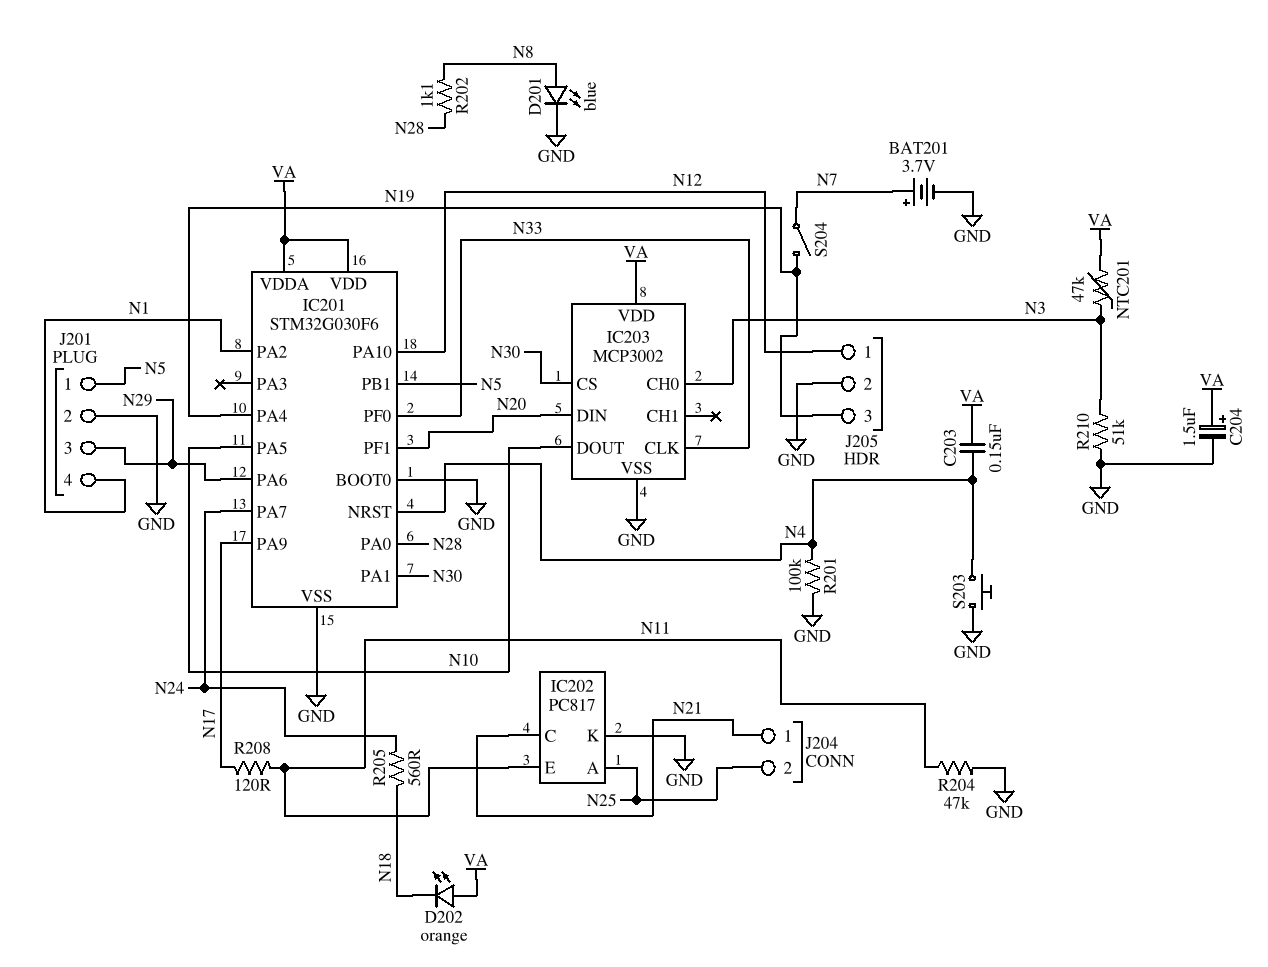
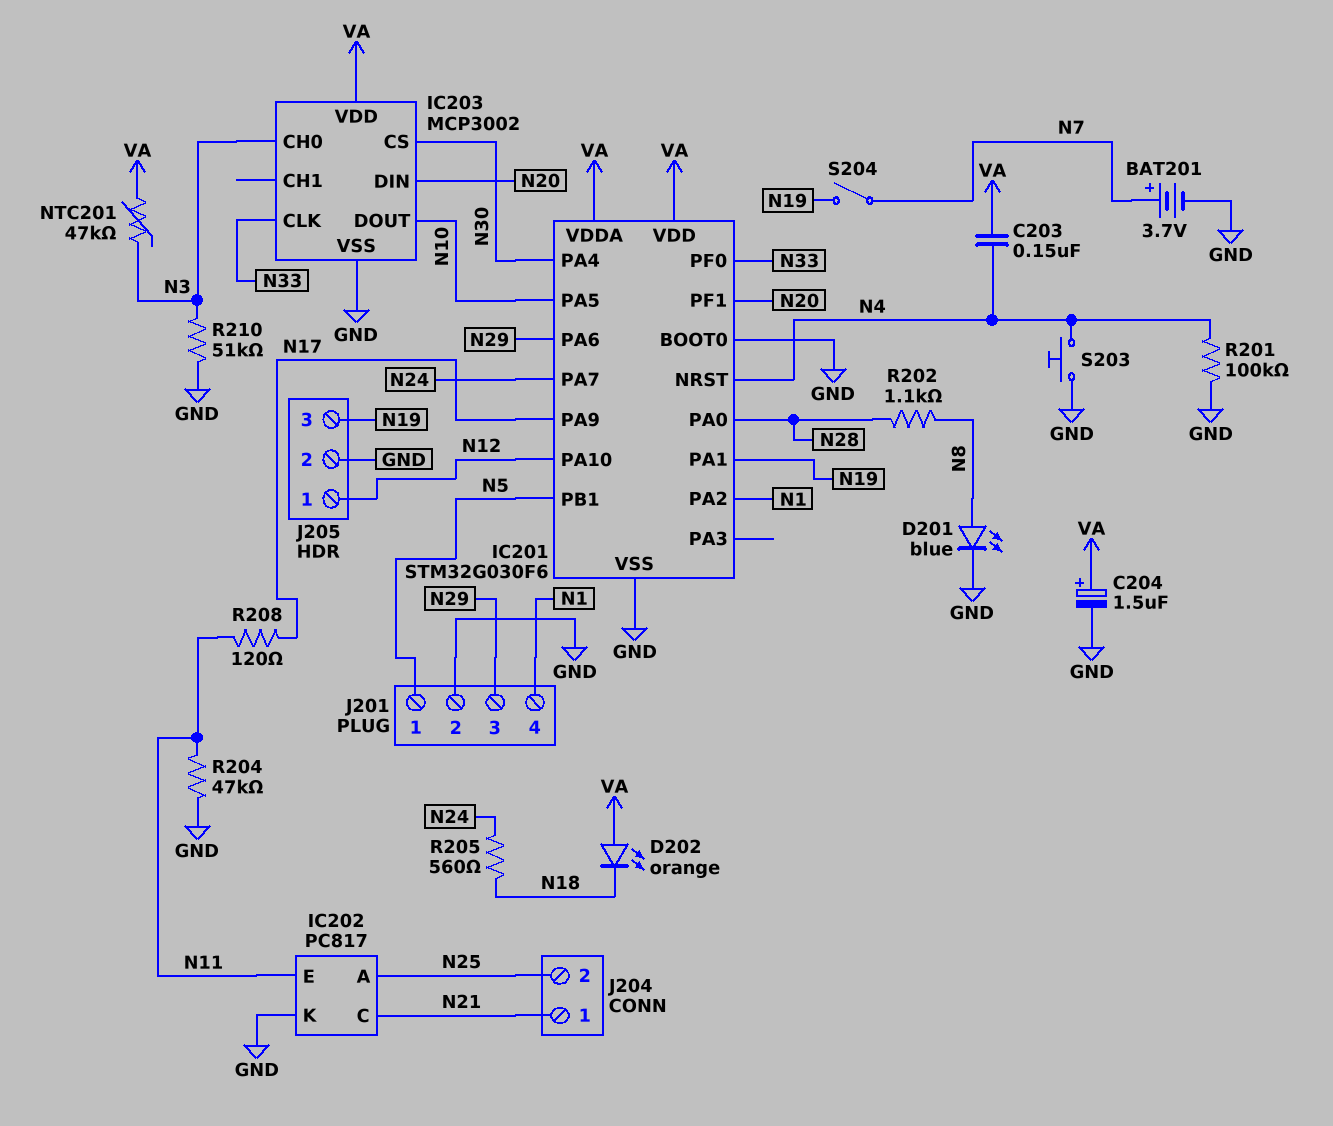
IC201 pin PA1: N30 -> N19
IC201 pin PA4: N19 -> N30

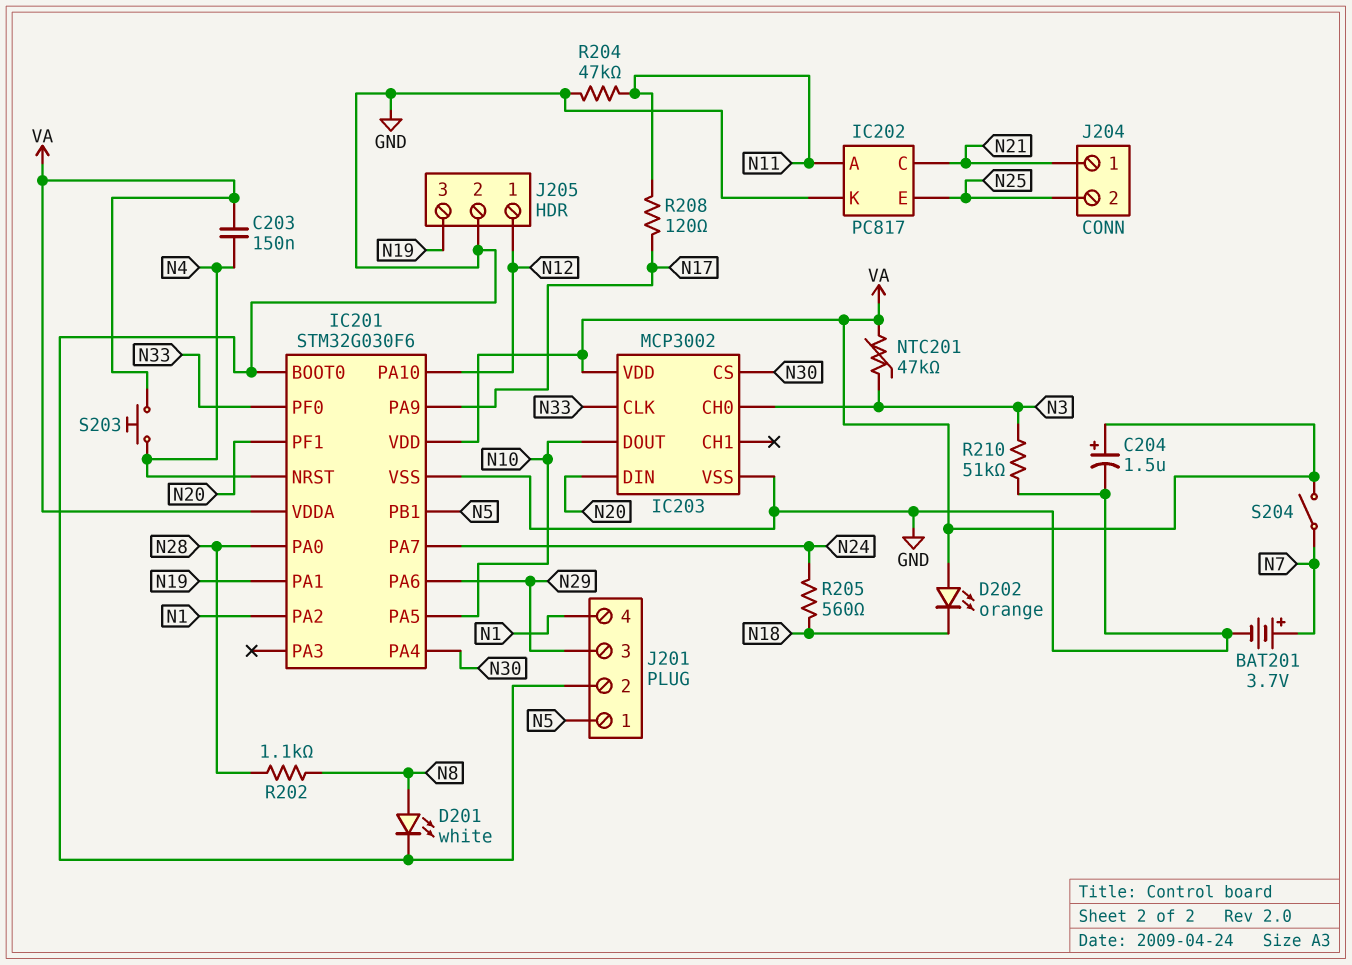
D201: LED blue (A N8, K GND) -> LED white (A N8, K GND)
IC202 pin A: N25 -> N11
IC202 pin E: N11 -> N25
R201: 100k (GND, N4) -> none
S203: button (GND, N4) -> button (N4, VA)
S204: switch (N7, N19) -> switch (N7, VA)

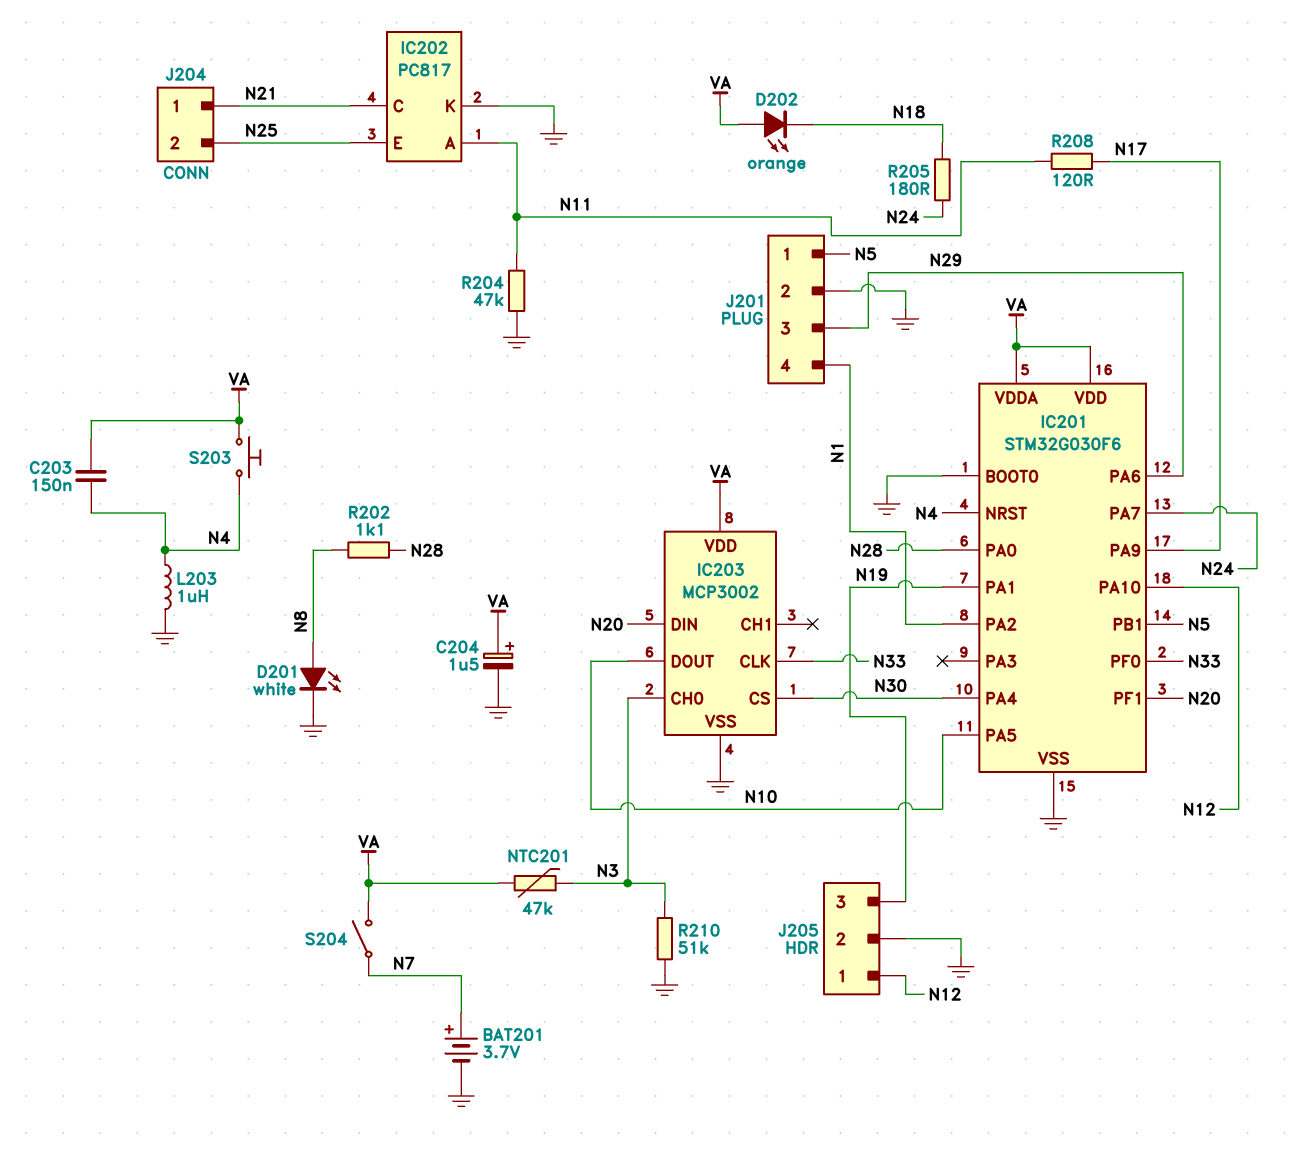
L203: none -> 1uH (GND, N4)
R205: 560 (N18, N24) -> 180 (N18, N24)

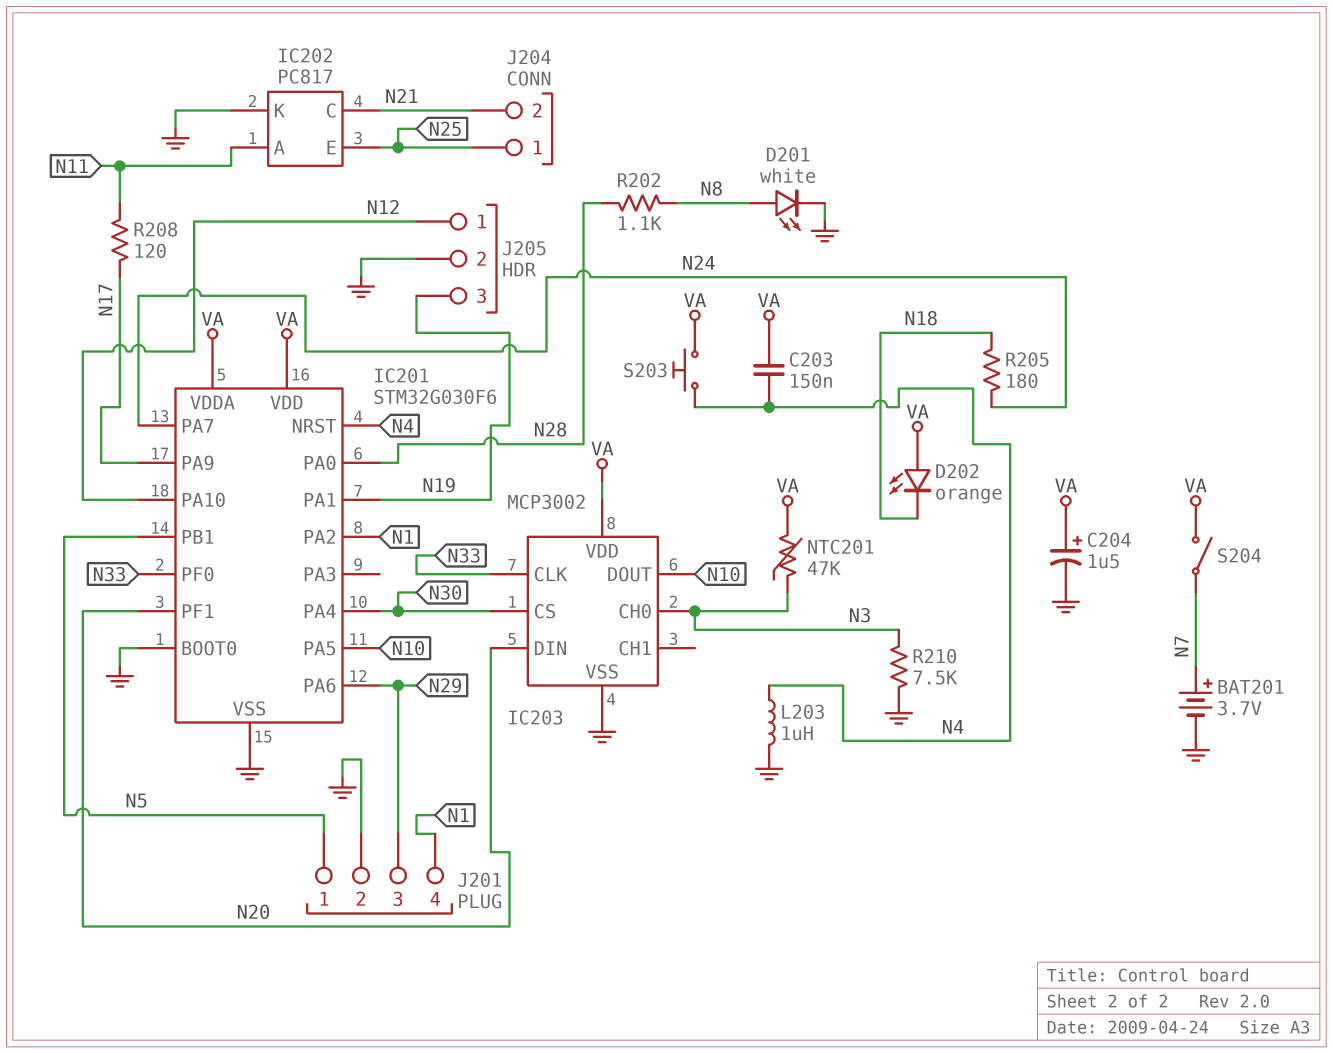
J204 pin 1: N21 -> N25
J204 pin 2: N25 -> N21
R204: 47k (GND, N11) -> none
R210: 51k (GND, N3) -> 7.5k (GND, N3)

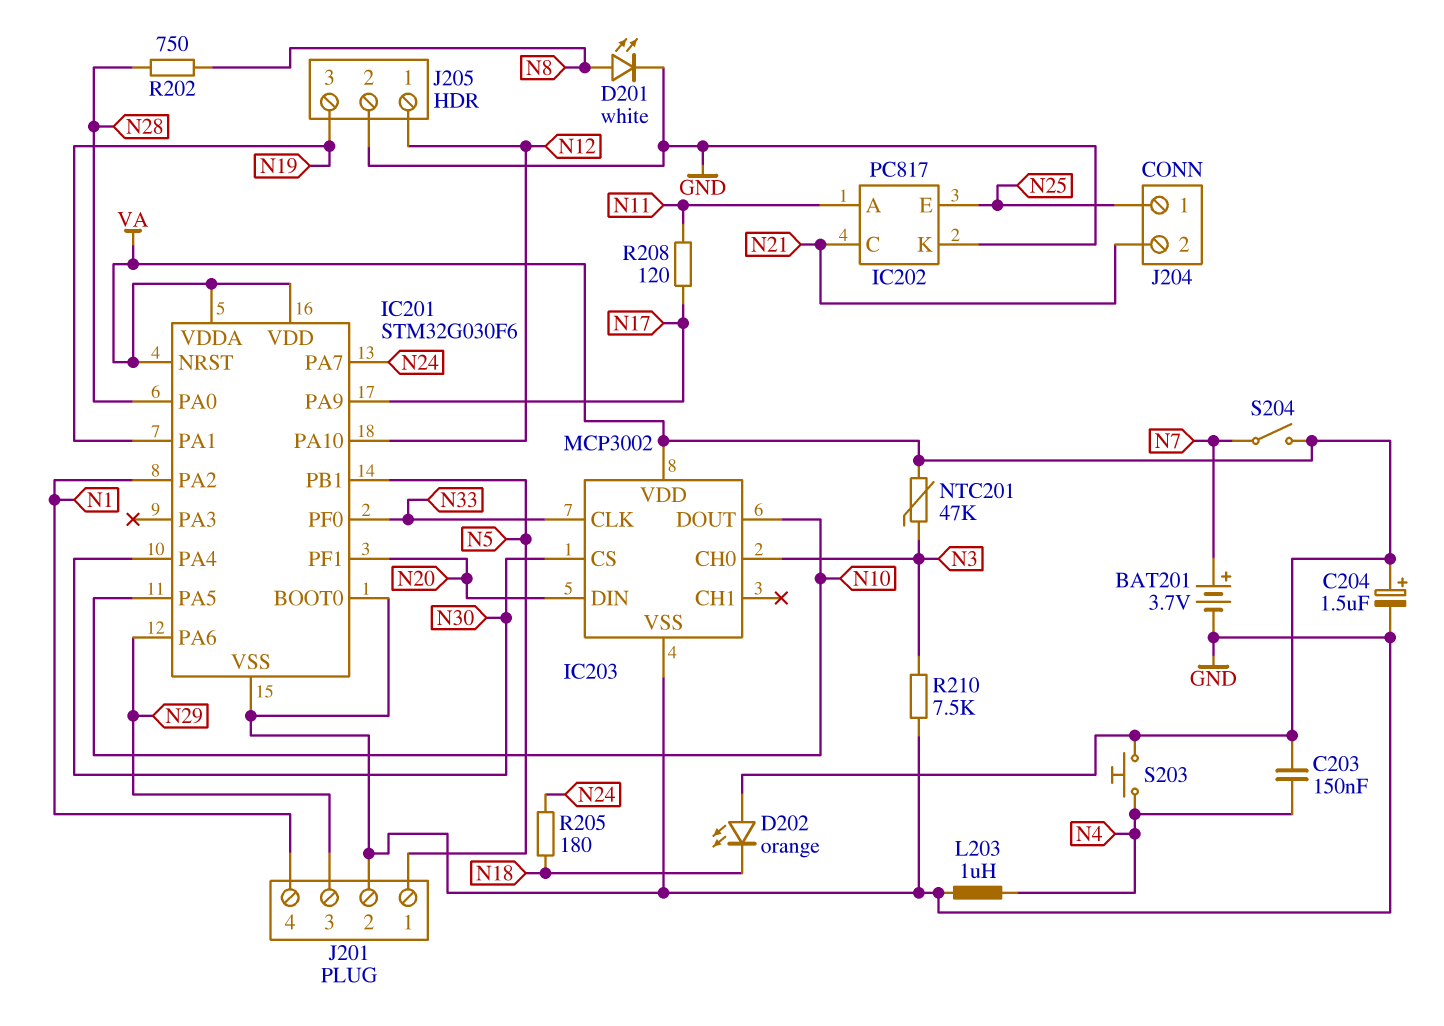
IC201 pin NRST: N4 -> VA
R202: 1.1k (N8, N28) -> 750 (N8, N28)

